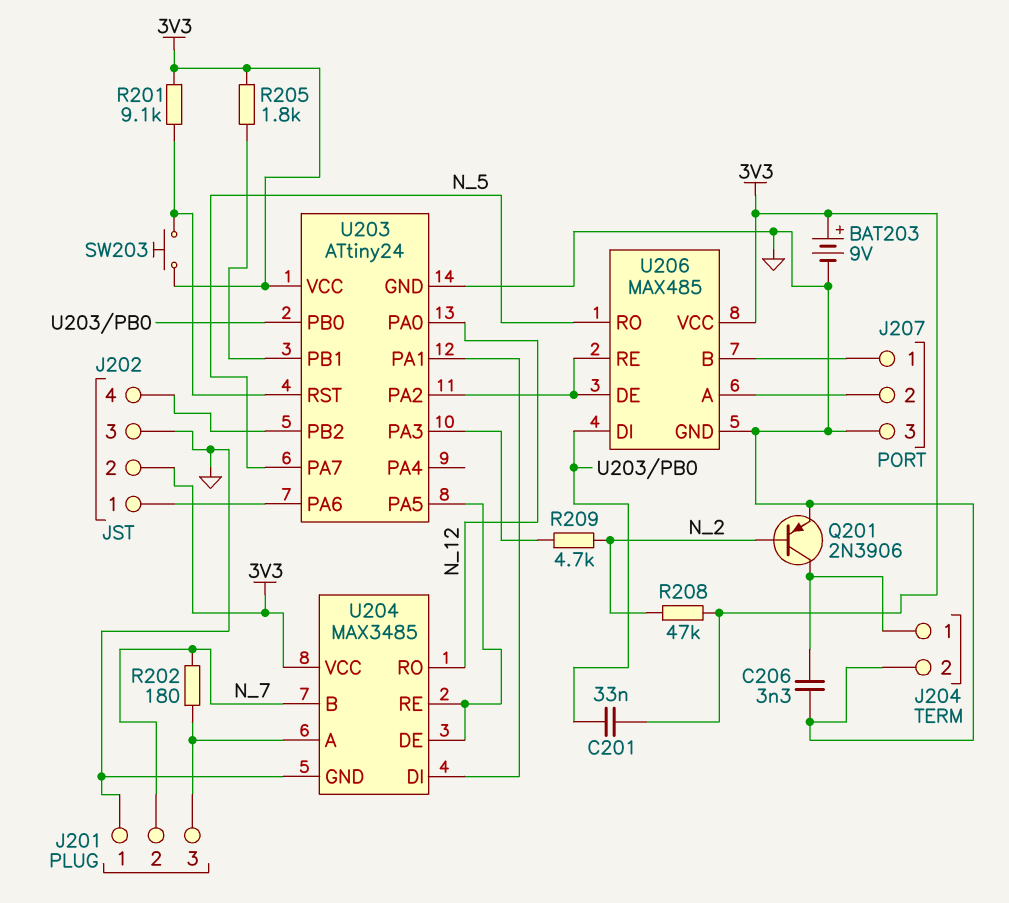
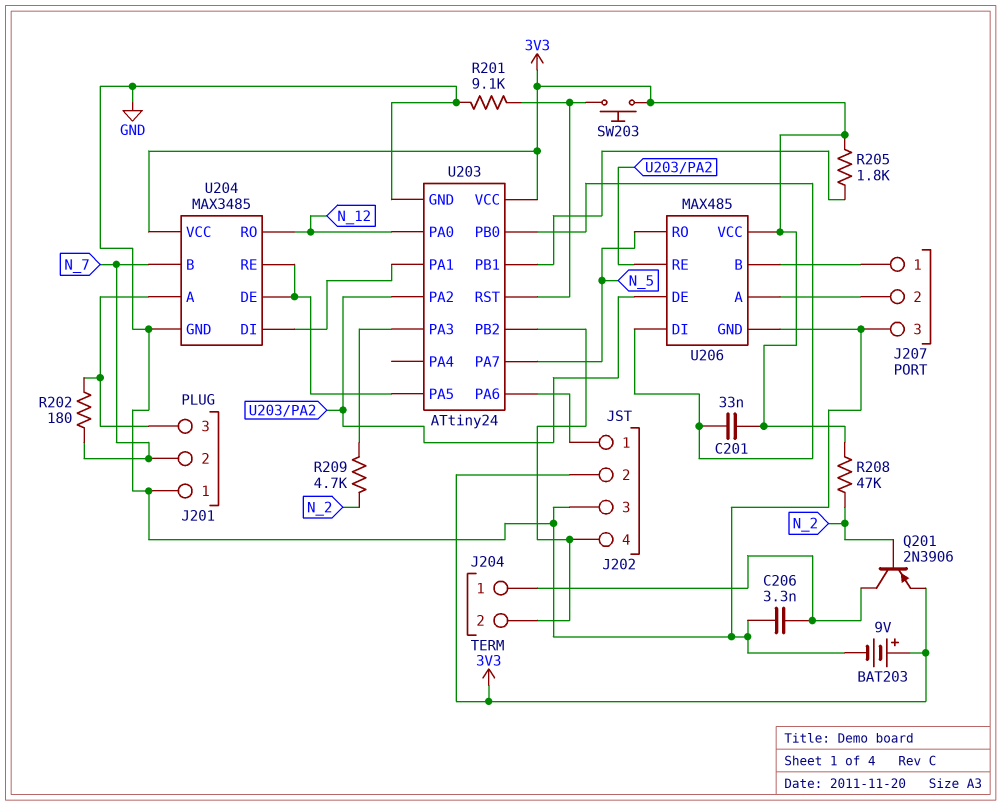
J204 pin 2: GND -> J202/4
Q201: PNP 2N3906 (B N_2, C J204/1, E GND) -> PNP 2N3906 (B N_2, C J204/1, E 3V3)
R201: 9.1k (3V3, U203/RST) -> 9.1k (GND, U203/RST)

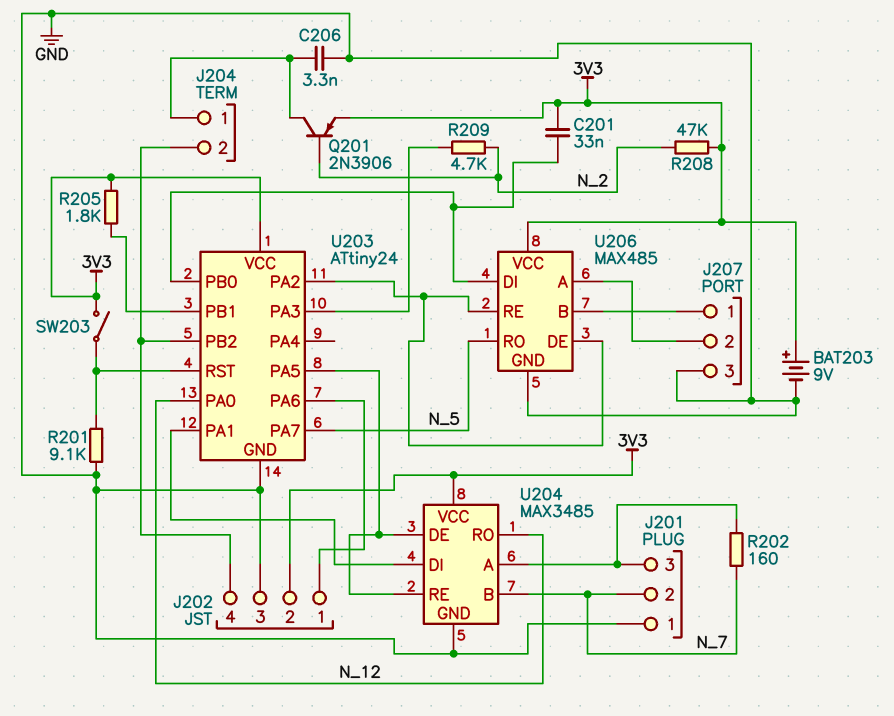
R202: 180 (J201/3, N_7) -> 160 (J201/3, N_7)
SW203: button (3V3, U203/RST) -> switch (3V3, U203/RST)

